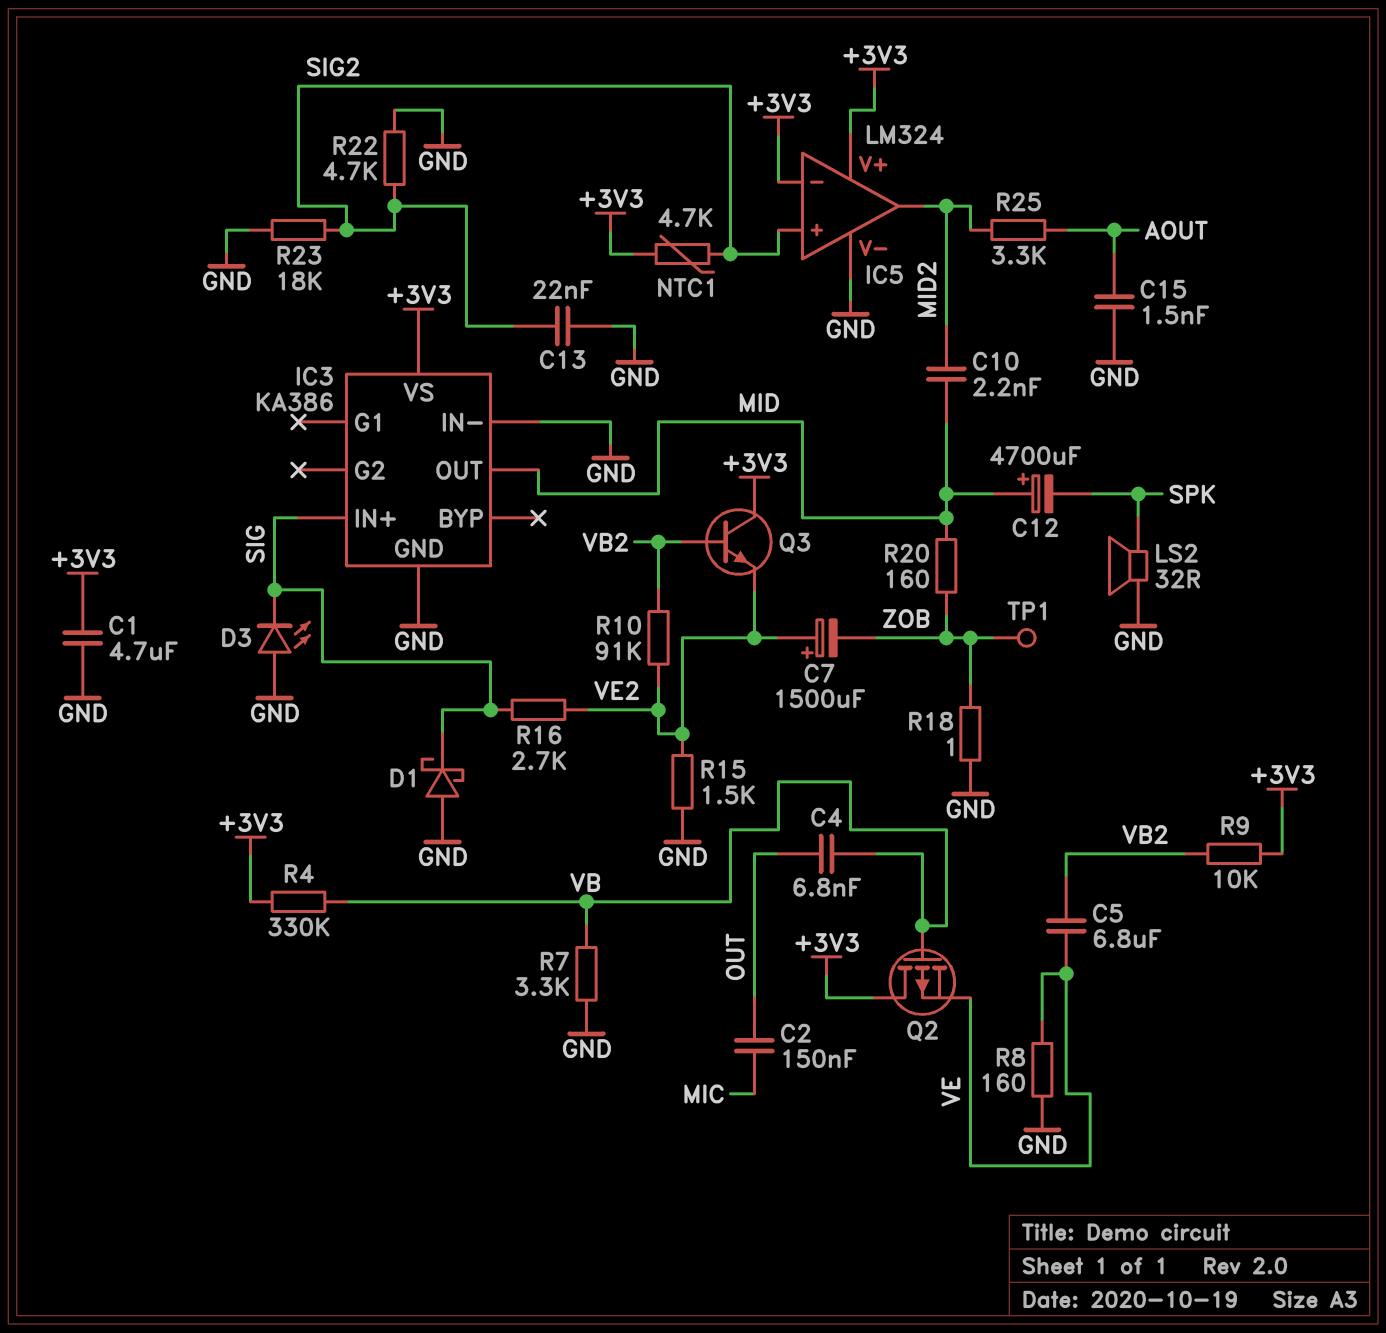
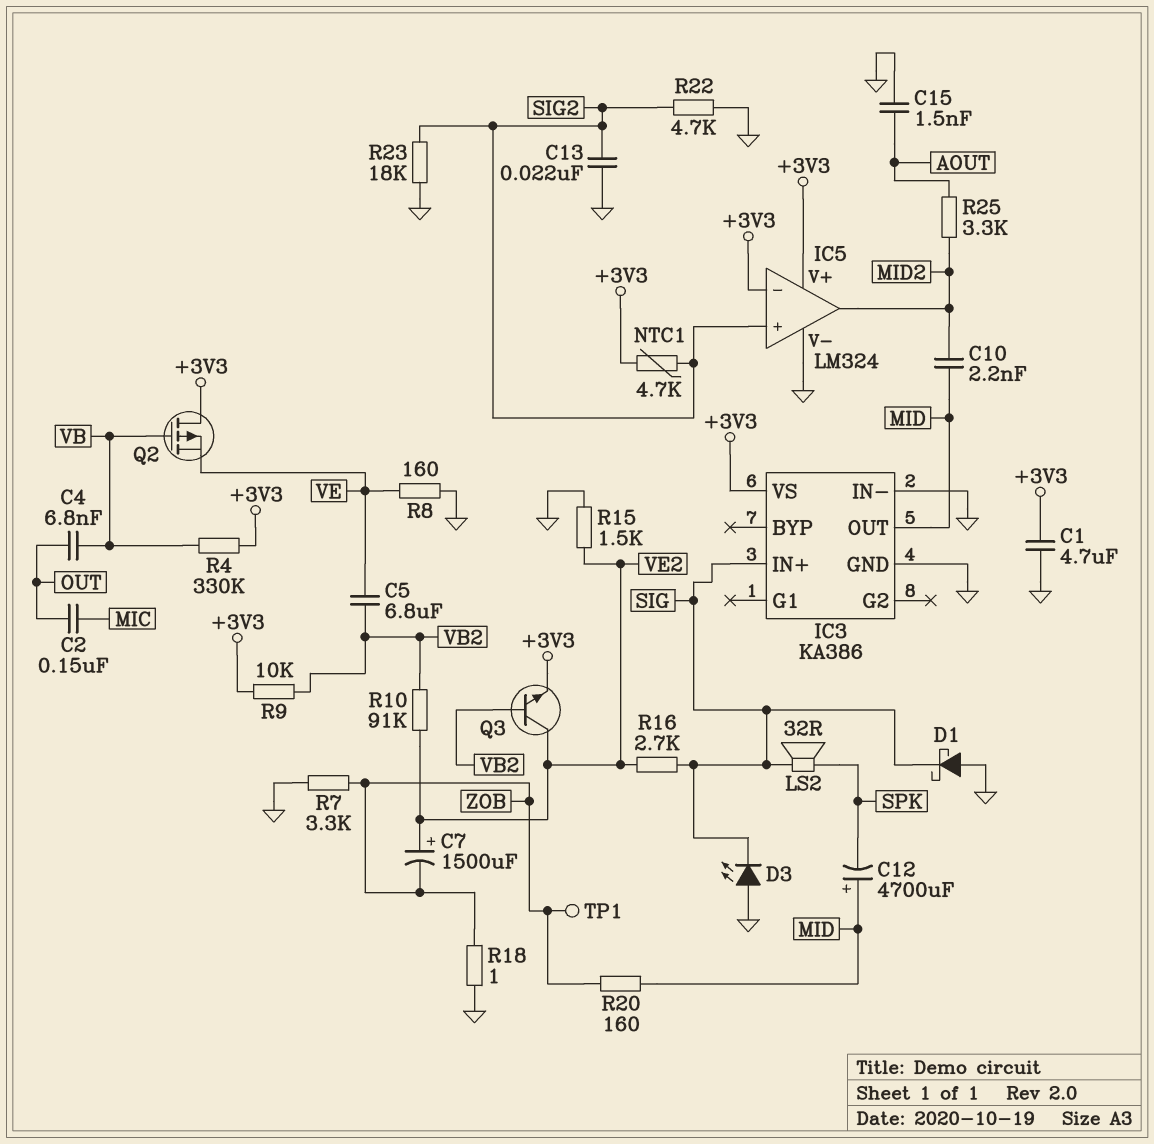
LS2: speaker 32R (GND, SPK) -> speaker 32R (SIG, SPK)
Q3: NPN (B VB2, C +3V3, E VE2) -> NPN (B VB2, C VE2, E +3V3)
R7: 3.3k (GND, VB) -> 3.3k (GND, ZOB)

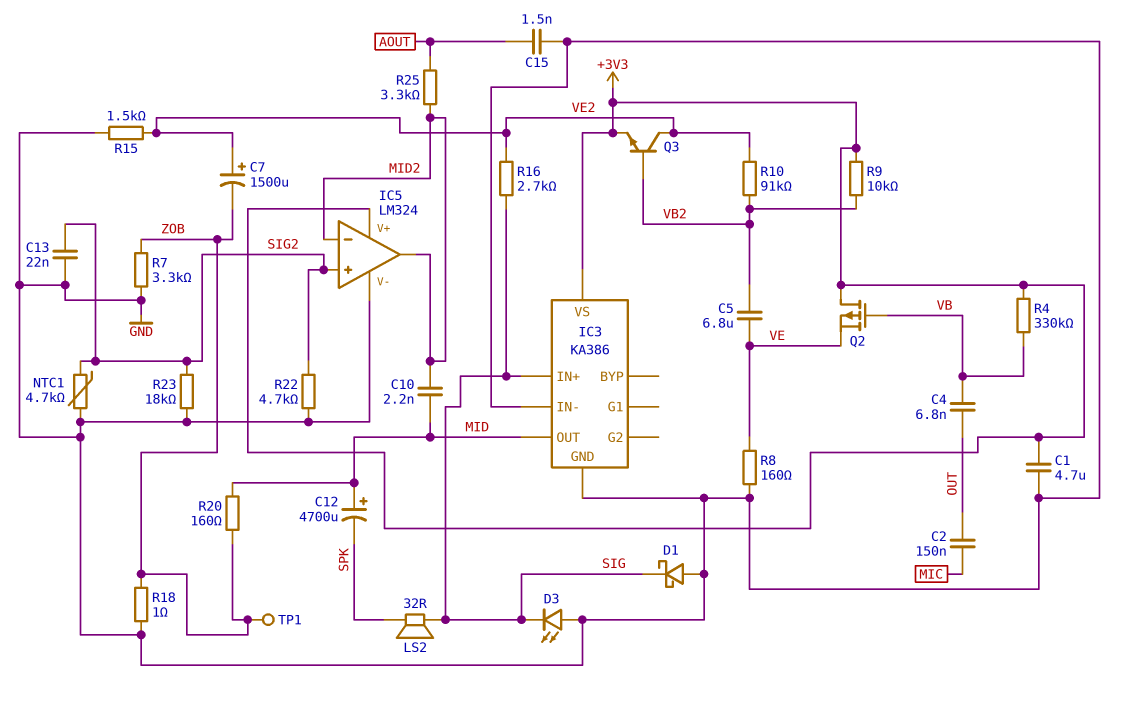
IC5 pin in-: +3V3 -> MID2
NTC1: 4.7k (+3V3, SIG2) -> 4.7k (GND, SIG2)

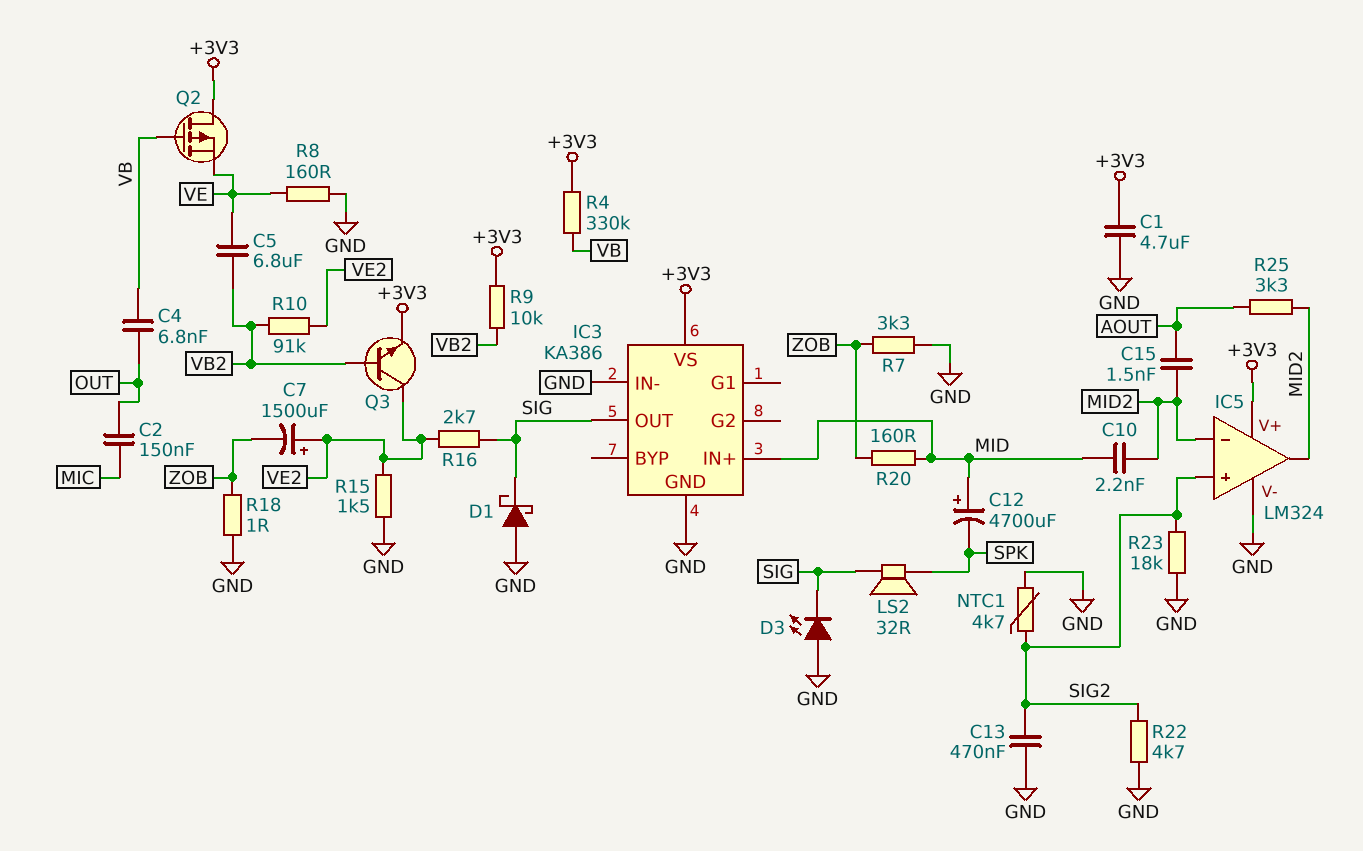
C13: 22nF (GND, SIG2) -> 470nF (GND, SIG2)
C15: 1.5nF (AOUT, GND) -> 1.5nF (AOUT, MID2)
IC3 pin IN+: SIG -> MID
IC3 pin OUT: MID -> SIG
TP1: test point (ZOB) -> none

